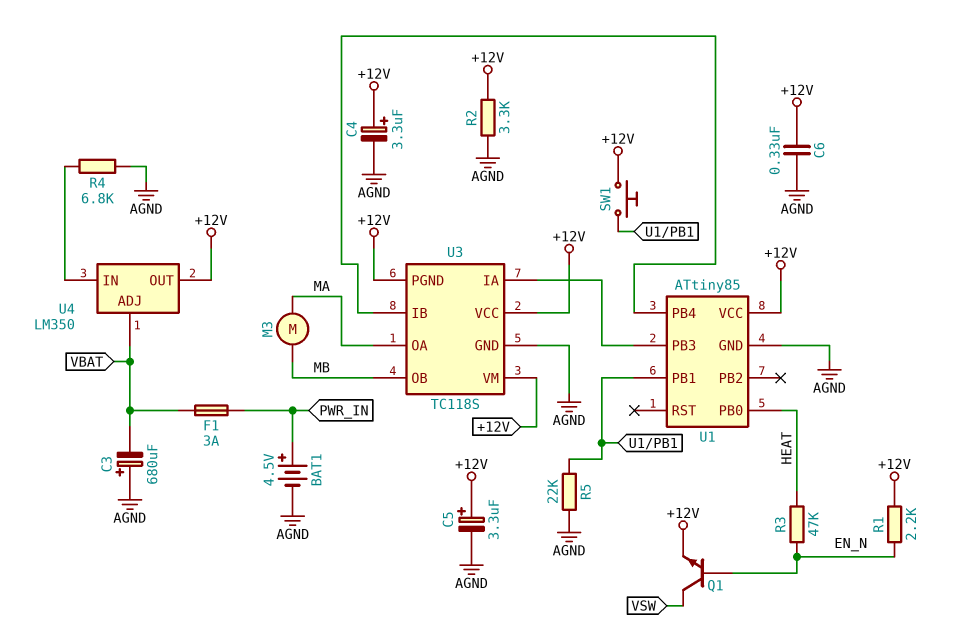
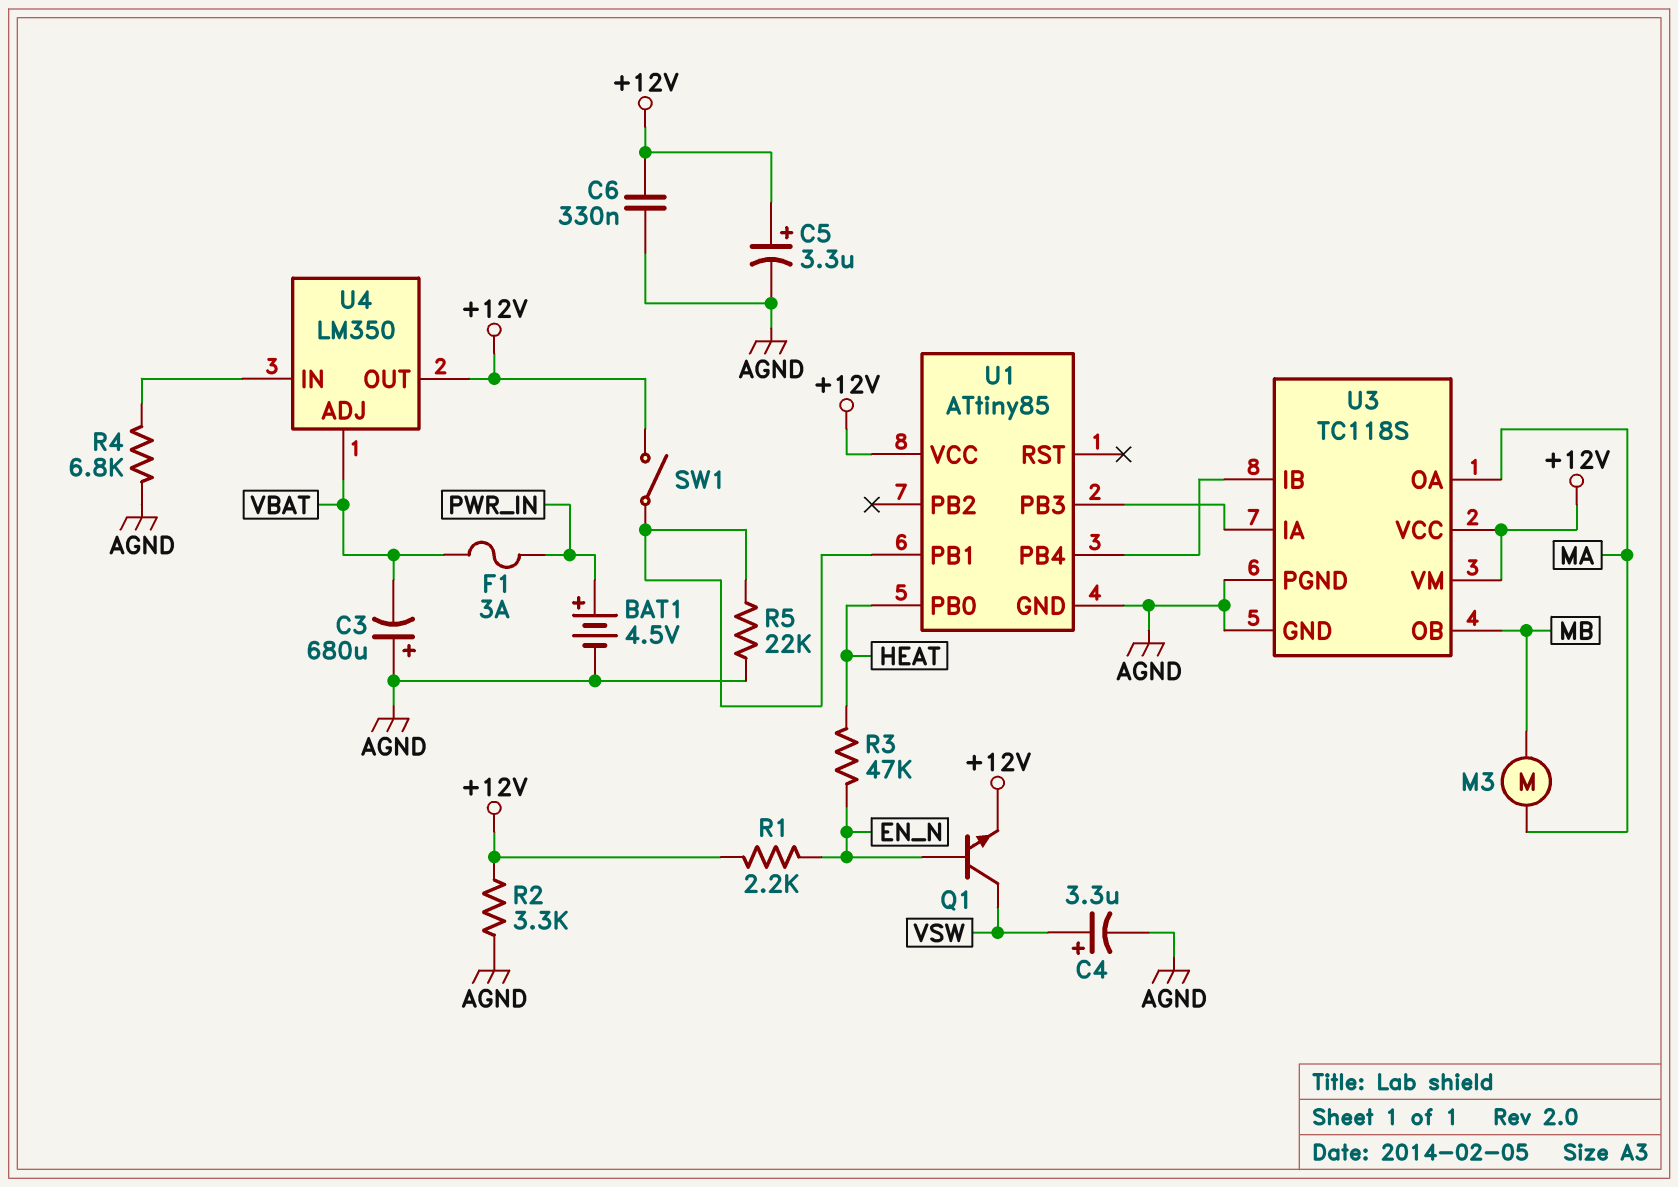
C4: 3.3uF (plus +12V, minus AGND) -> 3.3uF (plus VSW, minus AGND)
SW1: button (+12V, U1/PB1) -> switch (+12V, U1/PB1)
U3 pin PGND: +12V -> AGND

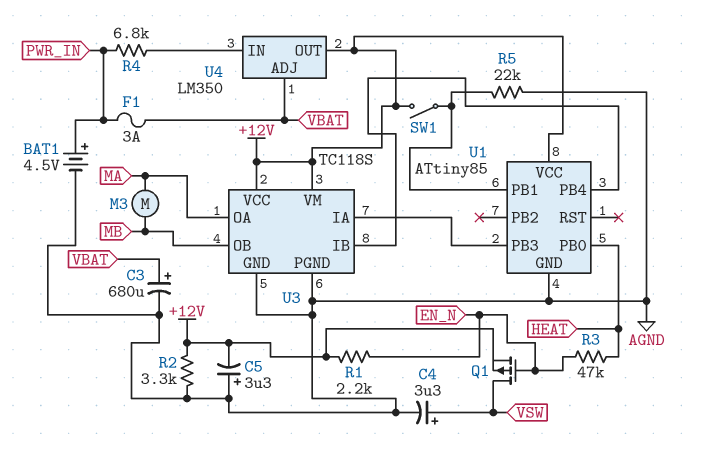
C3: 680uF (plus AGND, minus VBAT) -> 680uF (plus VBAT, minus AGND)
C5: 3.3uF (plus +12V, minus AGND) -> 3.3uF (plus AGND, minus +12V)
C6: 330nF (+12V, AGND) -> none
Q1: NPN (B EN_N, C VSW, E +12V) -> PMOS (G EN_N, D VSW, S +12V)
R4: 6.8k (AGND, U4/IN) -> 6.8k (PWR_IN, U4/IN)

